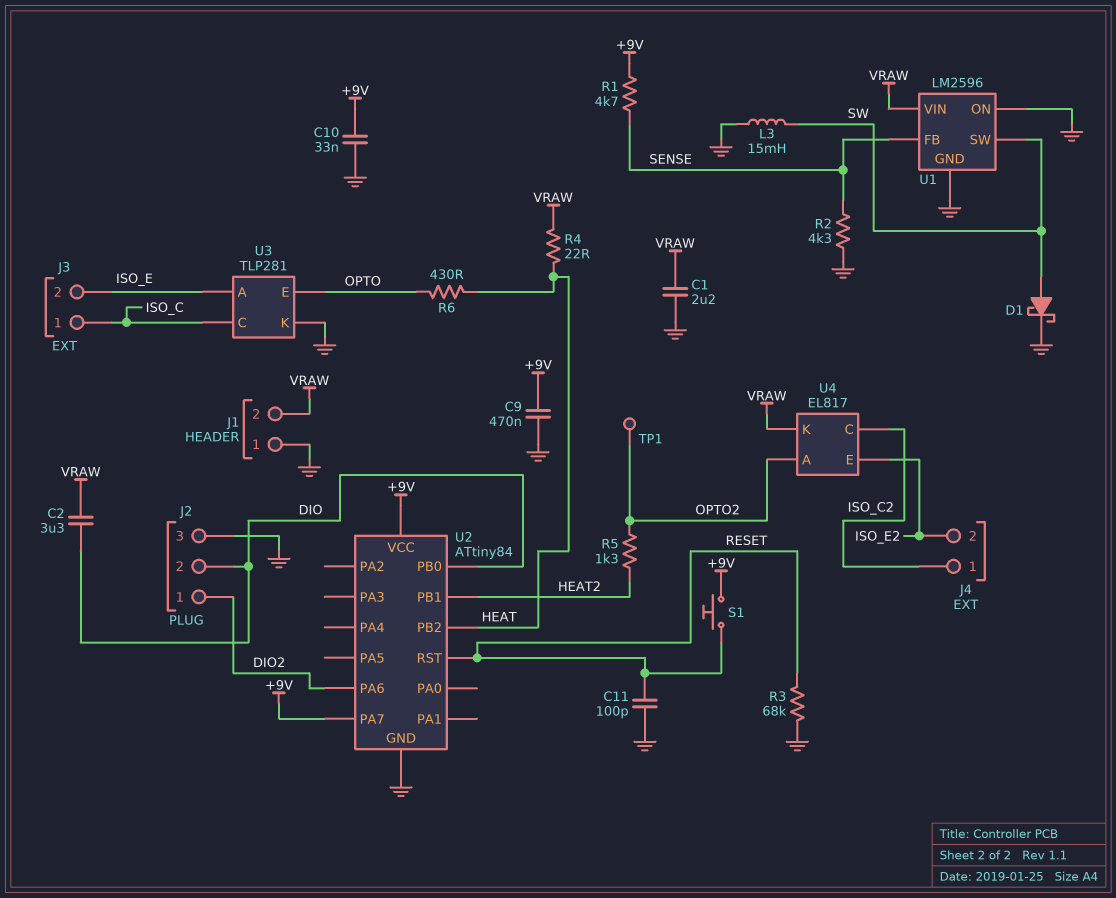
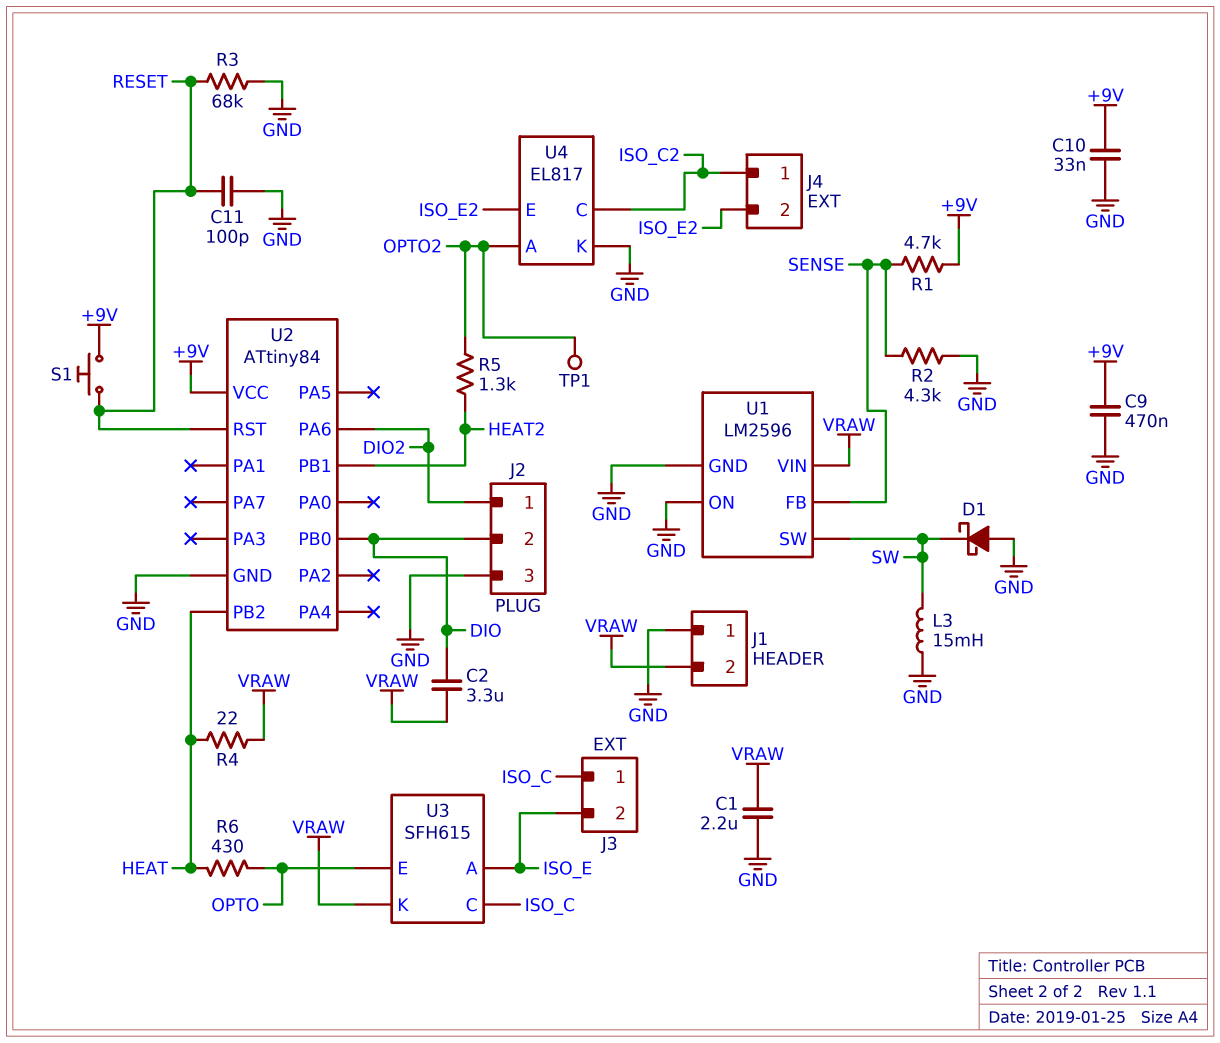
D1: schottky (A SW, K GND) -> schottky (A GND, K SW)
U2 pin PA7: +9V -> none
U3: TLP281 -> SFH615
U3 pin K: GND -> VRAW
U4 pin K: VRAW -> GND

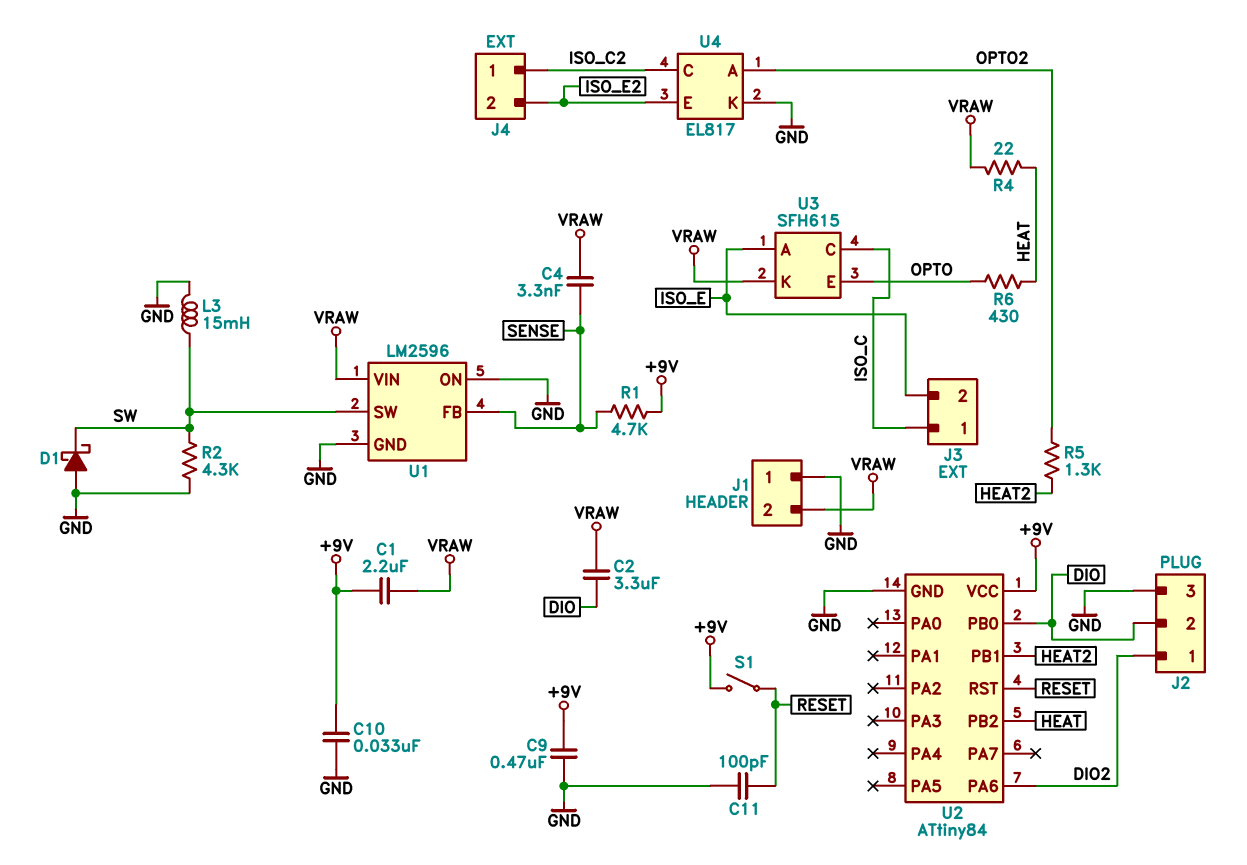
C1: 2.2uF (GND, VRAW) -> 2.2uF (+9V, VRAW)
C4: none -> 3.3nF (SENSE, VRAW)
R2: 4.3k (GND, SENSE) -> 4.3k (GND, SW)
R3: 68k (GND, RESET) -> none
S1: button (+9V, RESET) -> switch (+9V, RESET)
TP1: test point (OPTO2) -> none

